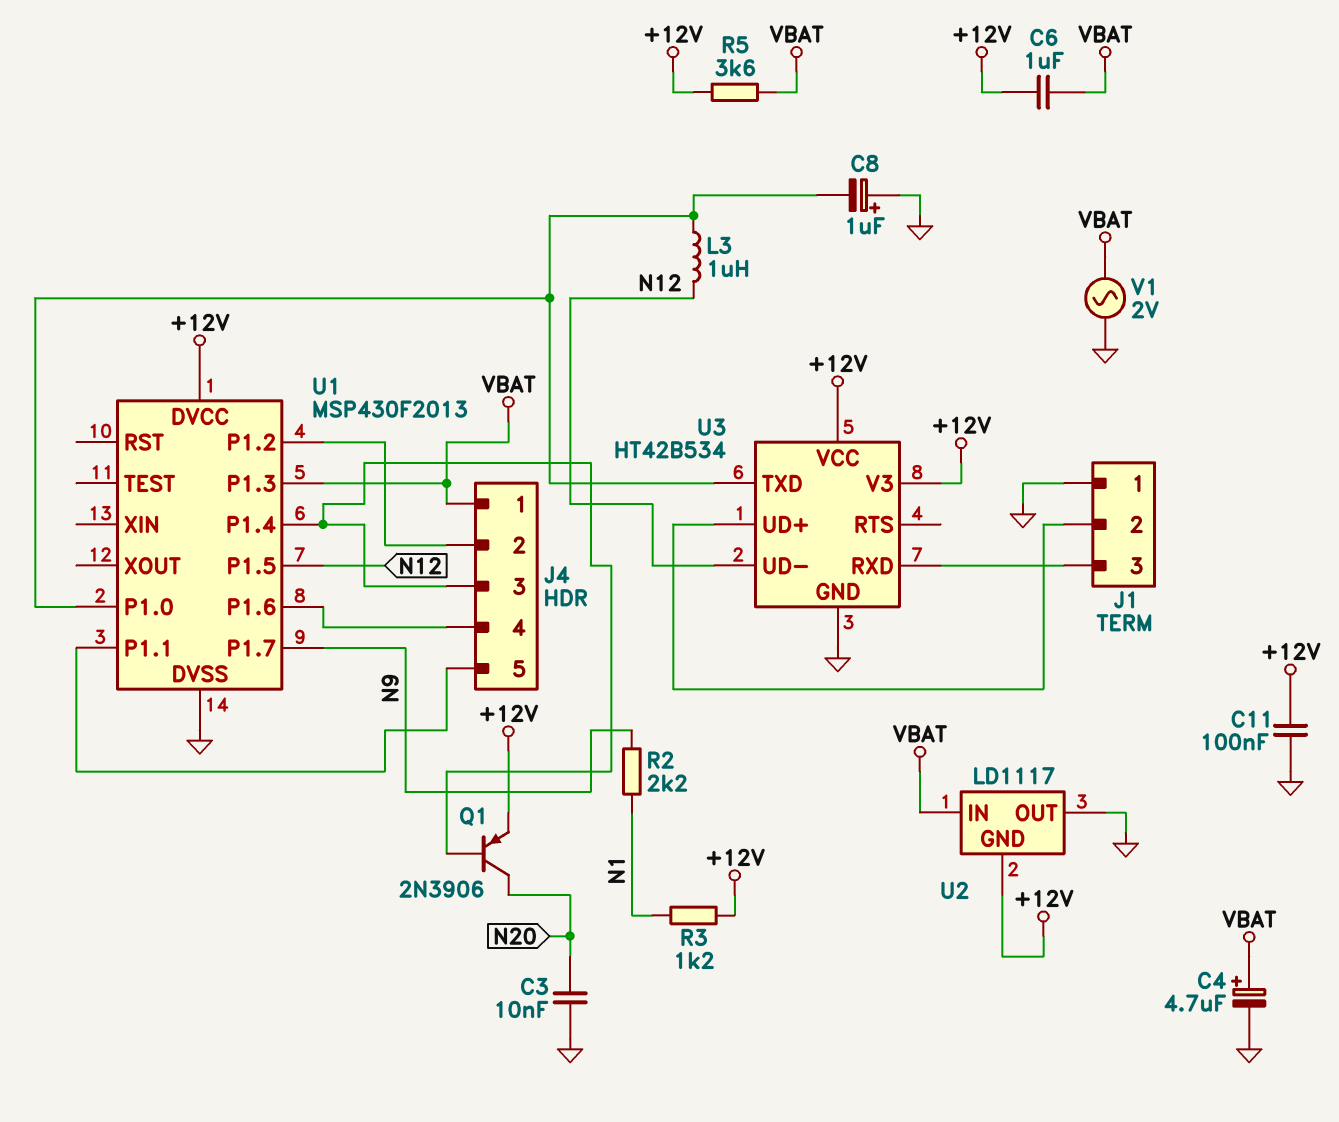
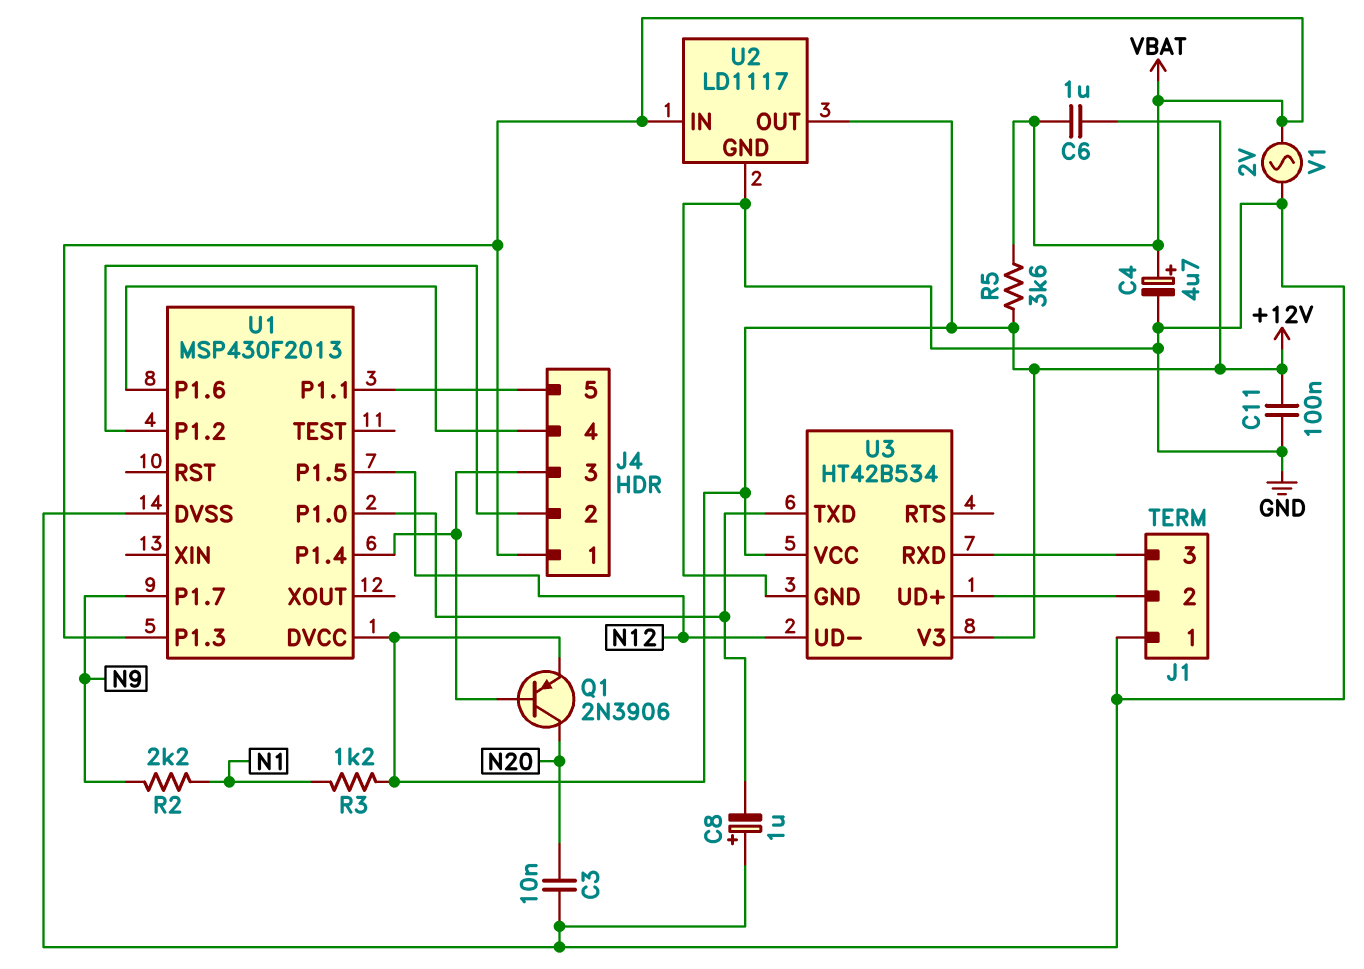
L3: 1uH (N12, U1/P1.0) -> none
U2 pin GND: +12V -> GND
U2 pin OUT: GND -> +12V

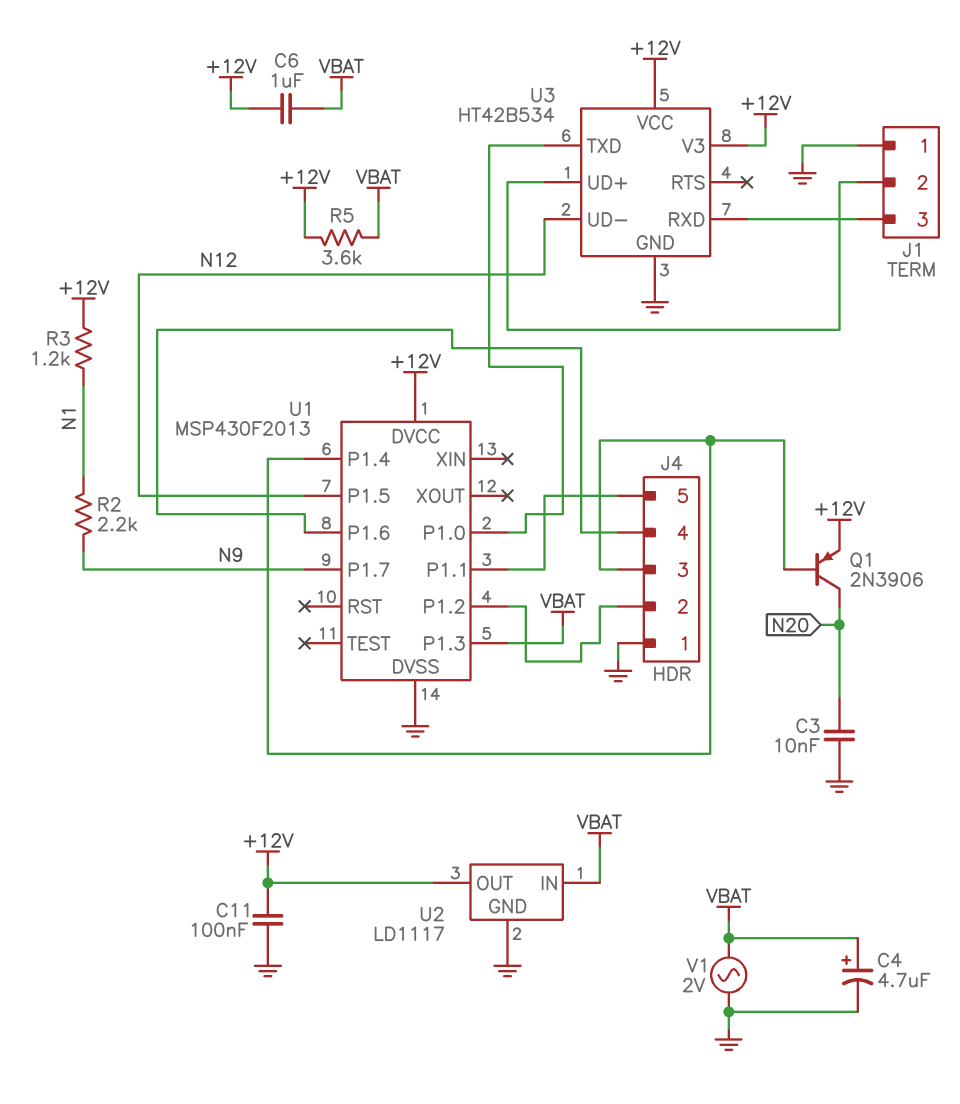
C8: 1uF (plus GND, minus U1/P1.0) -> none
J4 pin 1: VBAT -> GND

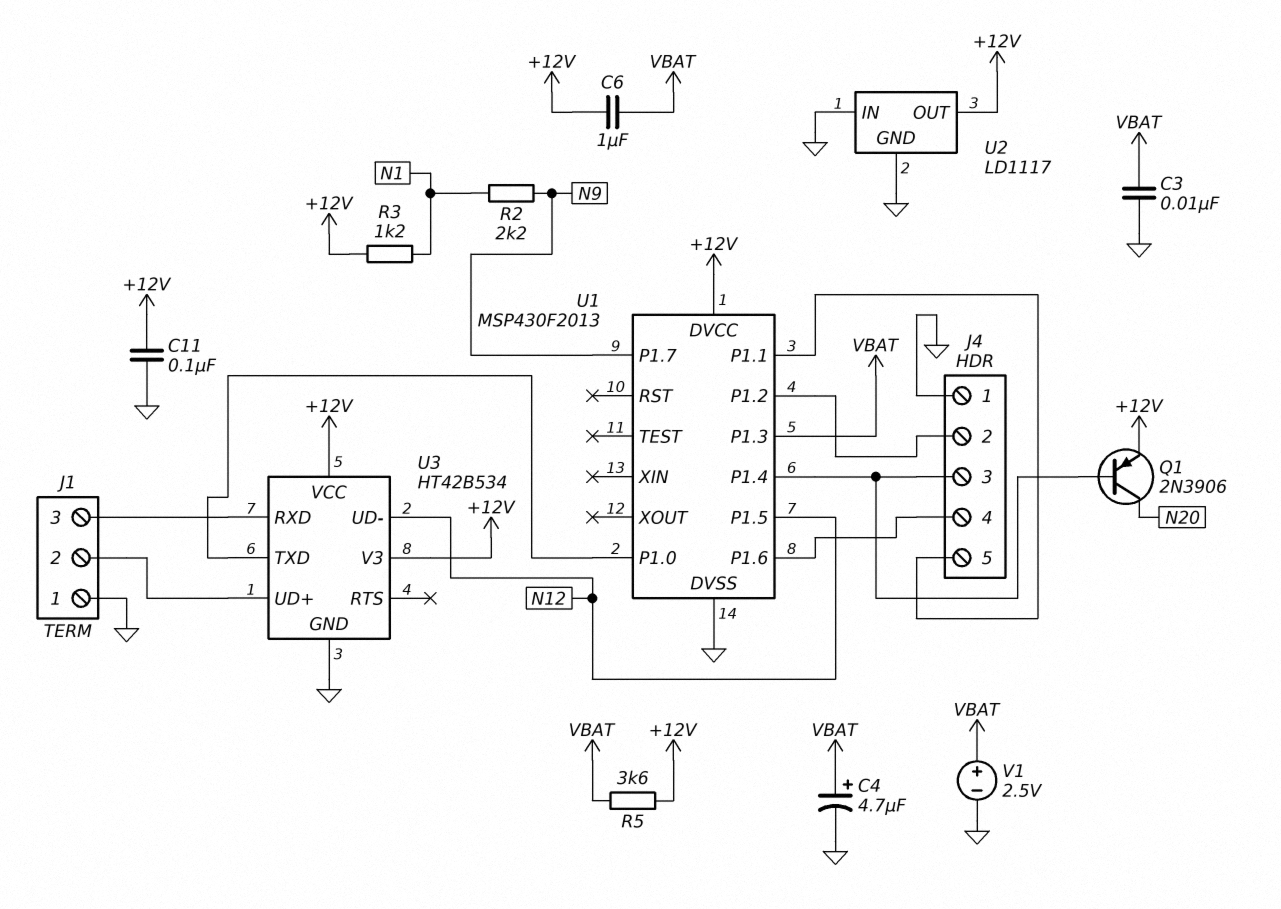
C3: 10nF (GND, N20) -> 10nF (GND, VBAT)
U2 pin IN: VBAT -> GND
V1: AC 2V (GND, VBAT) -> 2.5V (plus VBAT, minus GND)

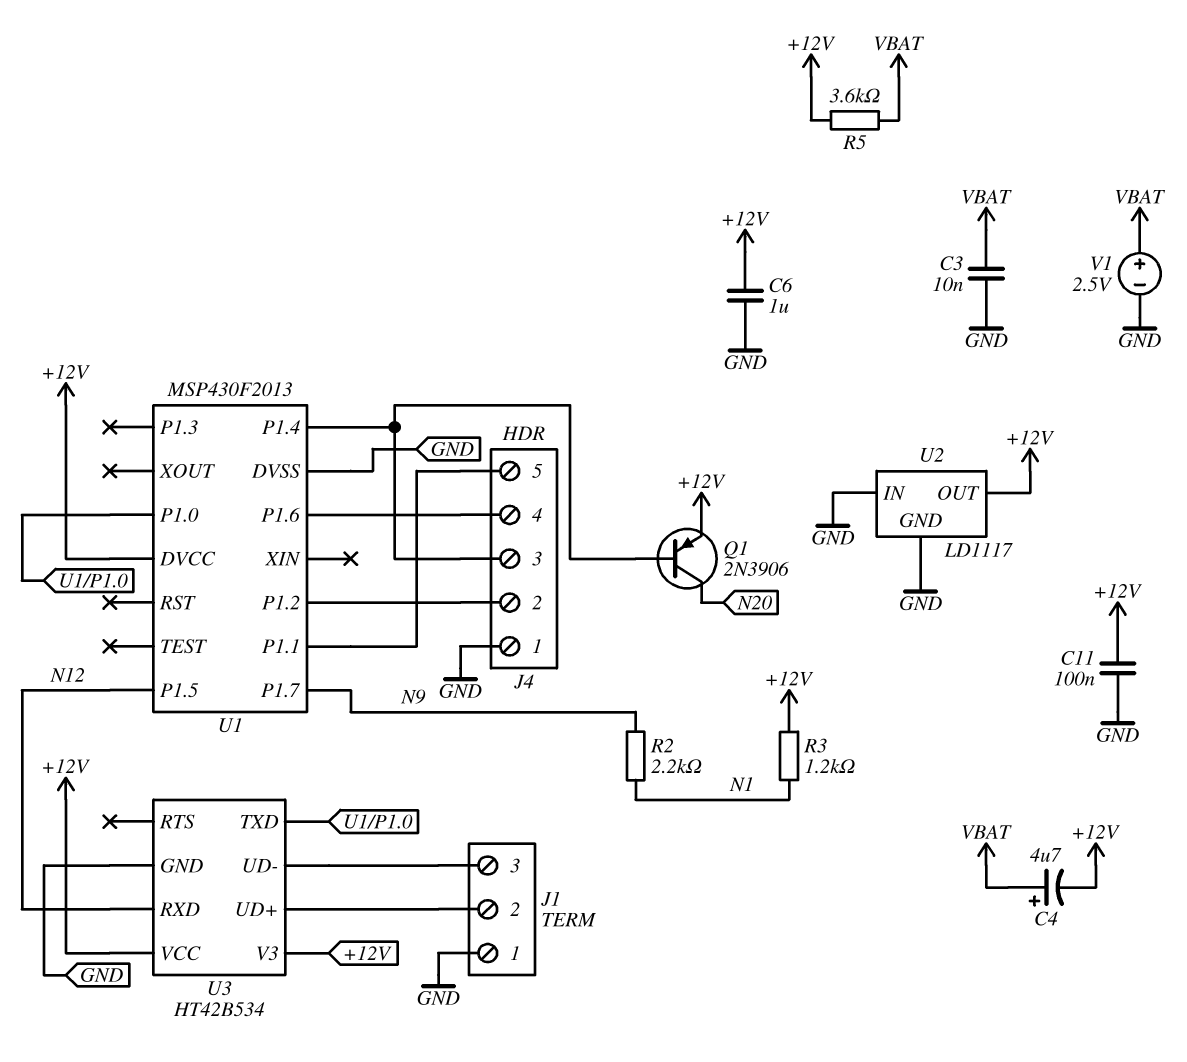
C4: 4.7uF (plus VBAT, minus GND) -> 4.7uF (plus VBAT, minus +12V)
C6: 1uF (+12V, VBAT) -> 1uF (+12V, GND)
U1 pin P1.3: VBAT -> none
U3 pin RXD: J1/3 -> N12
U3 pin UD-: N12 -> J1/3

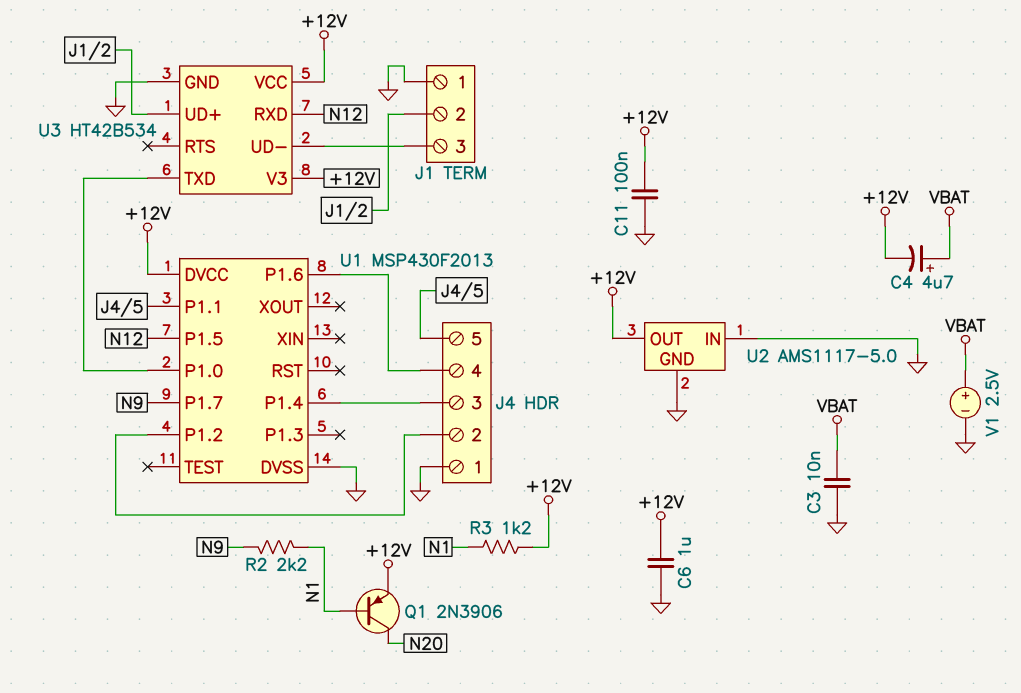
Q1: PNP 2N3906 (B J4/3, C N20, E +12V) -> PNP 2N3906 (B N1, C N20, E +12V)
R5: 3.6k (+12V, VBAT) -> none
U2: LD1117 -> AMS1117-5.0

